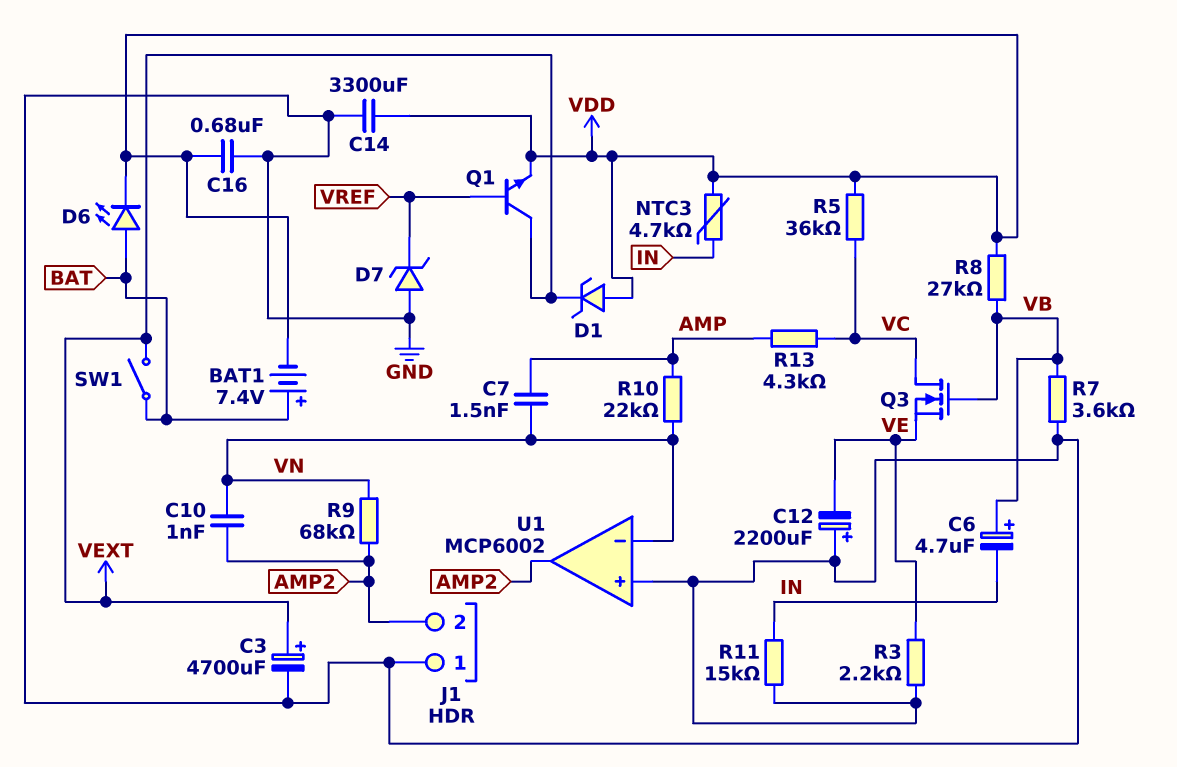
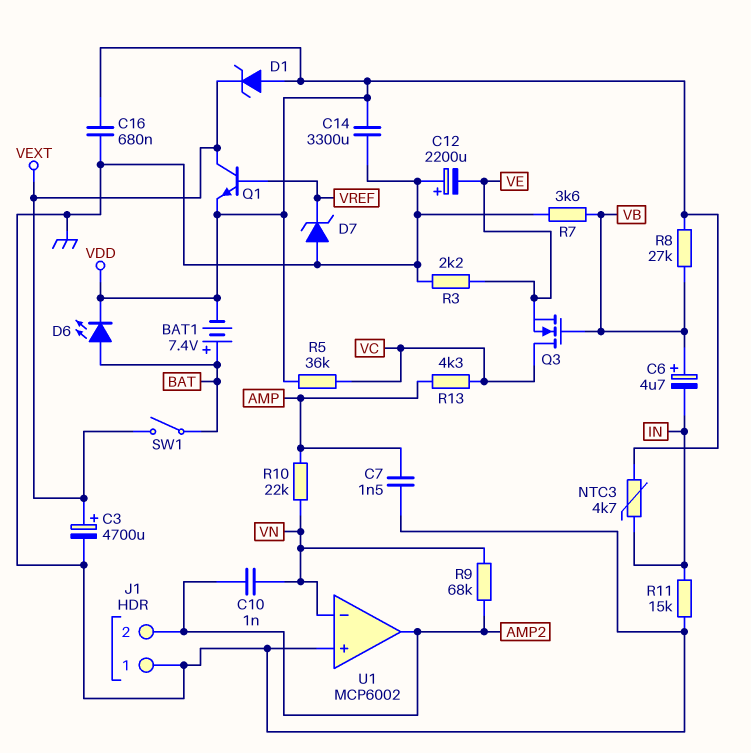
C7: 1.5nF (AMP, VN) -> 1.5nF (AMP, GND)

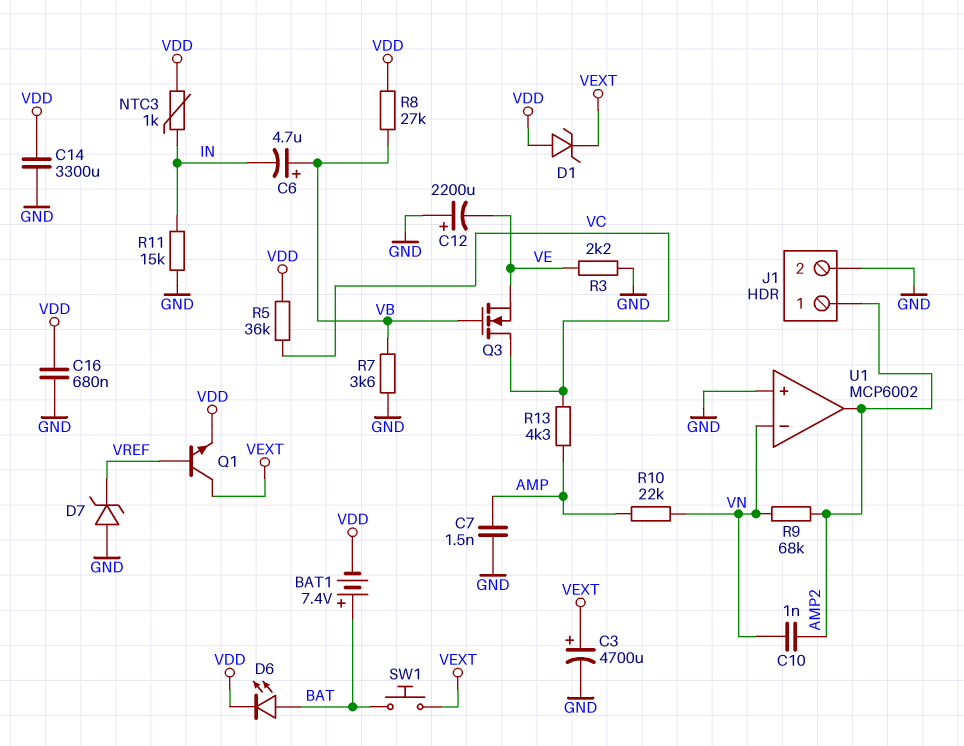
J1 pin 1: GND -> AMP2
J1 pin 2: AMP2 -> GND
NTC3: 4.7k (IN, VDD) -> 1k (IN, VDD)
SW1: switch (BAT, VEXT) -> button (BAT, VEXT)

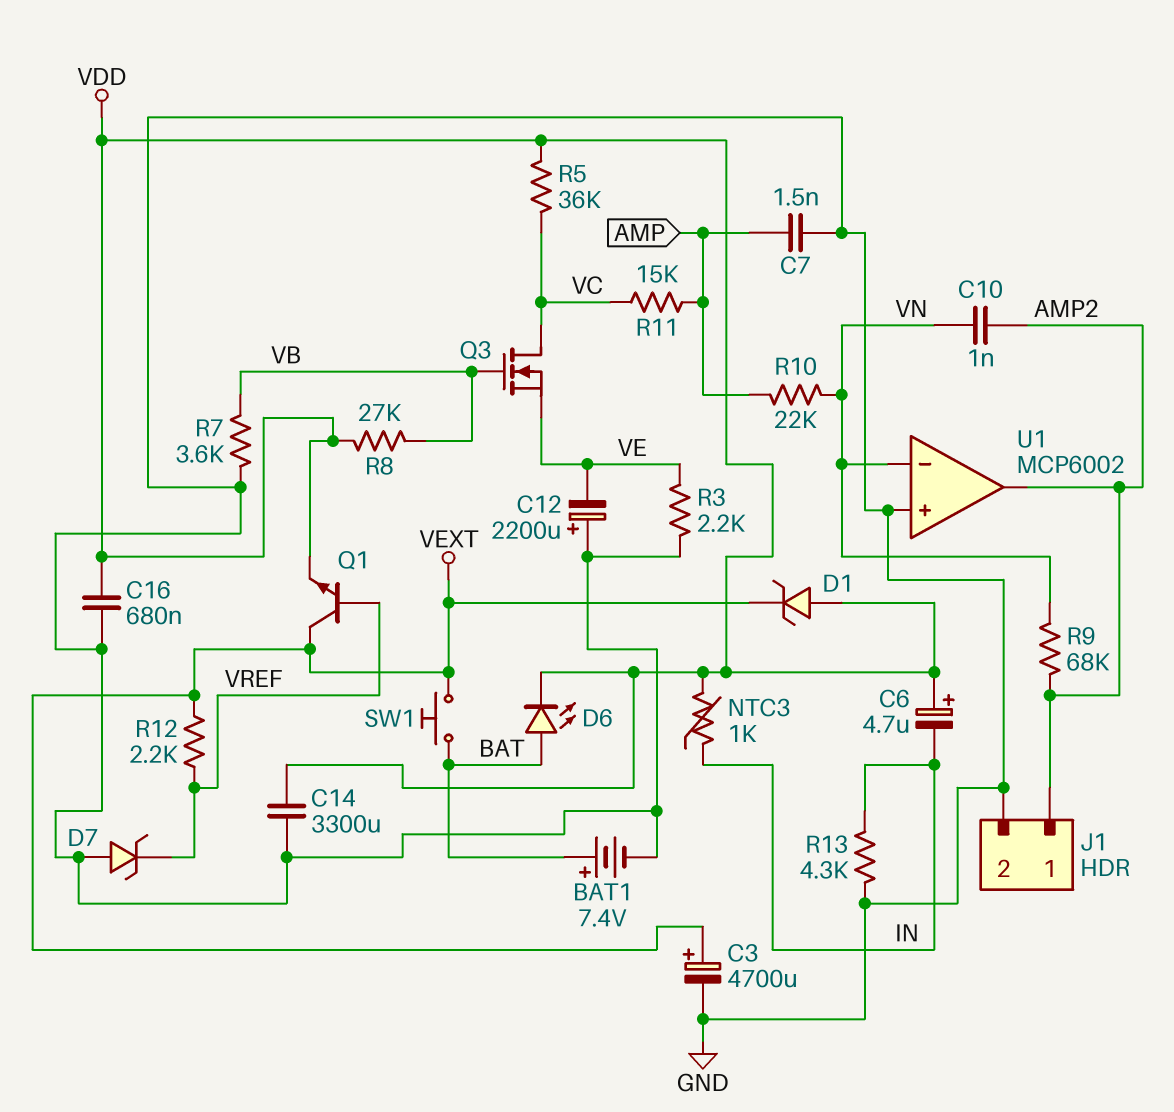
BAT1: 7.4V (plus BAT, minus VDD) -> 7.4V (plus BAT, minus GND)
C6: 4.7uF (plus VB, minus IN) -> 4.7uF (plus VDD, minus IN)
R11: 15k (GND, IN) -> 15k (AMP, VC)
R12: none -> 2.2k (VEXT, VREF)
R13: 4.3k (AMP, VC) -> 4.3k (GND, IN)

